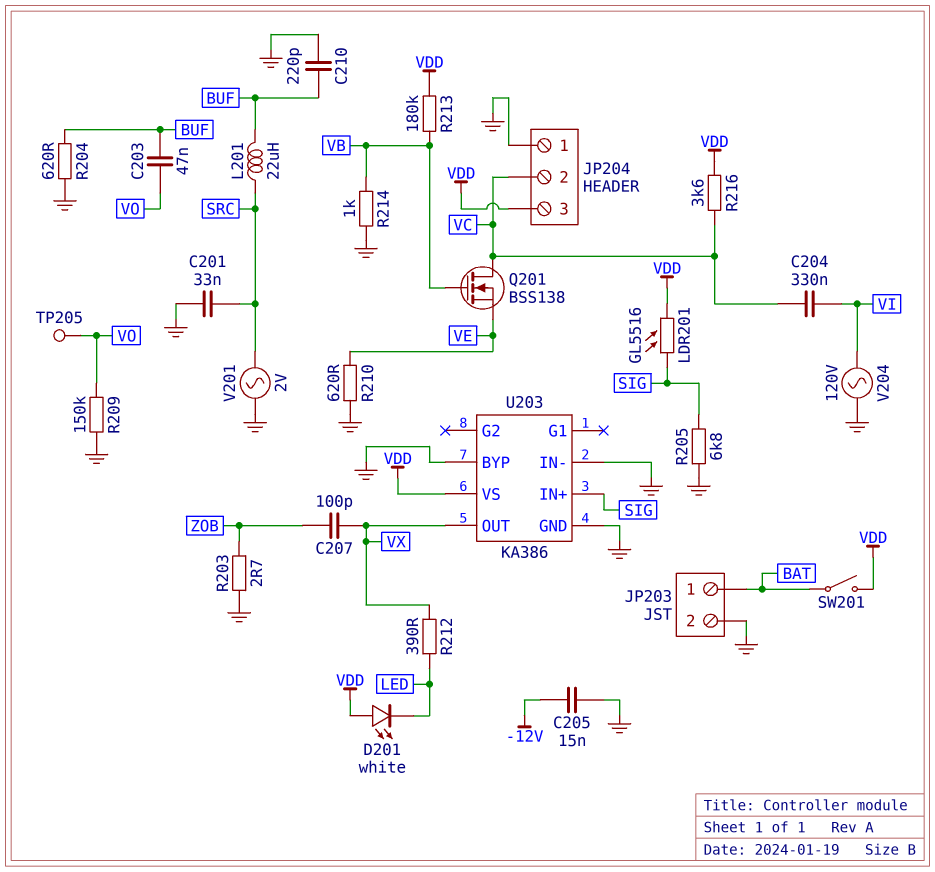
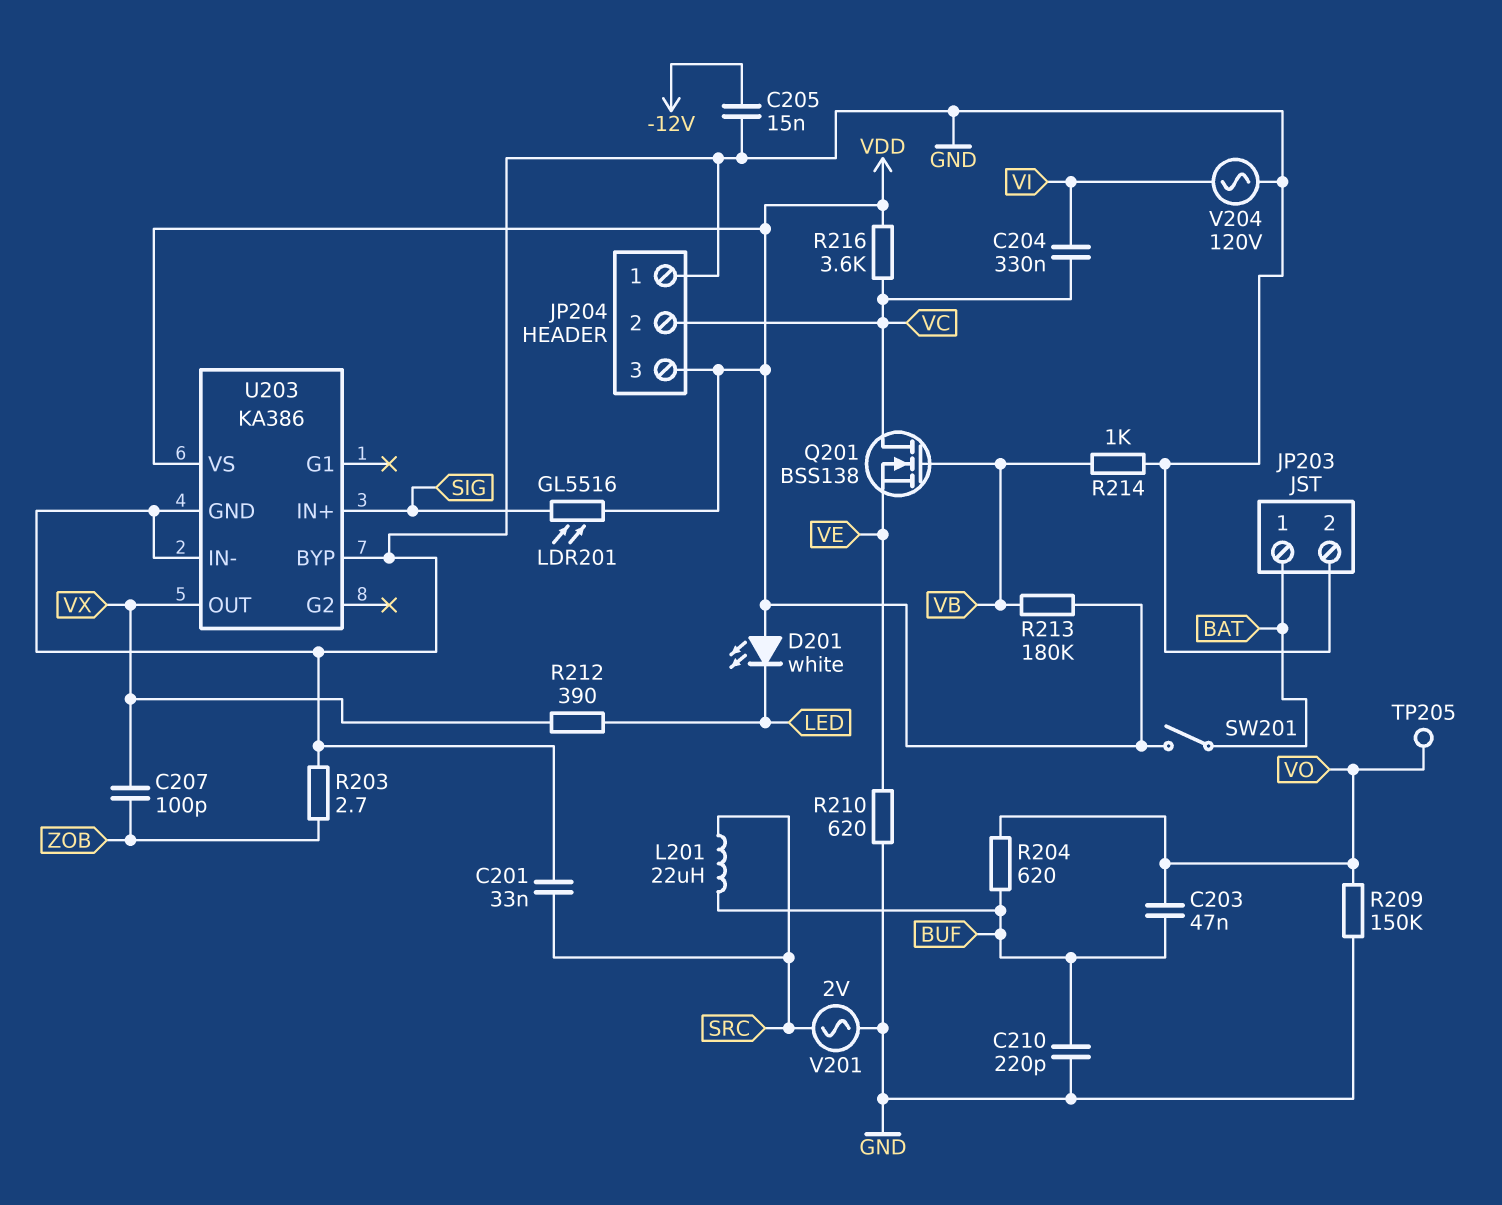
R204: 620 (BUF, GND) -> 620 (BUF, VO)
R205: 6.8k (GND, SIG) -> none

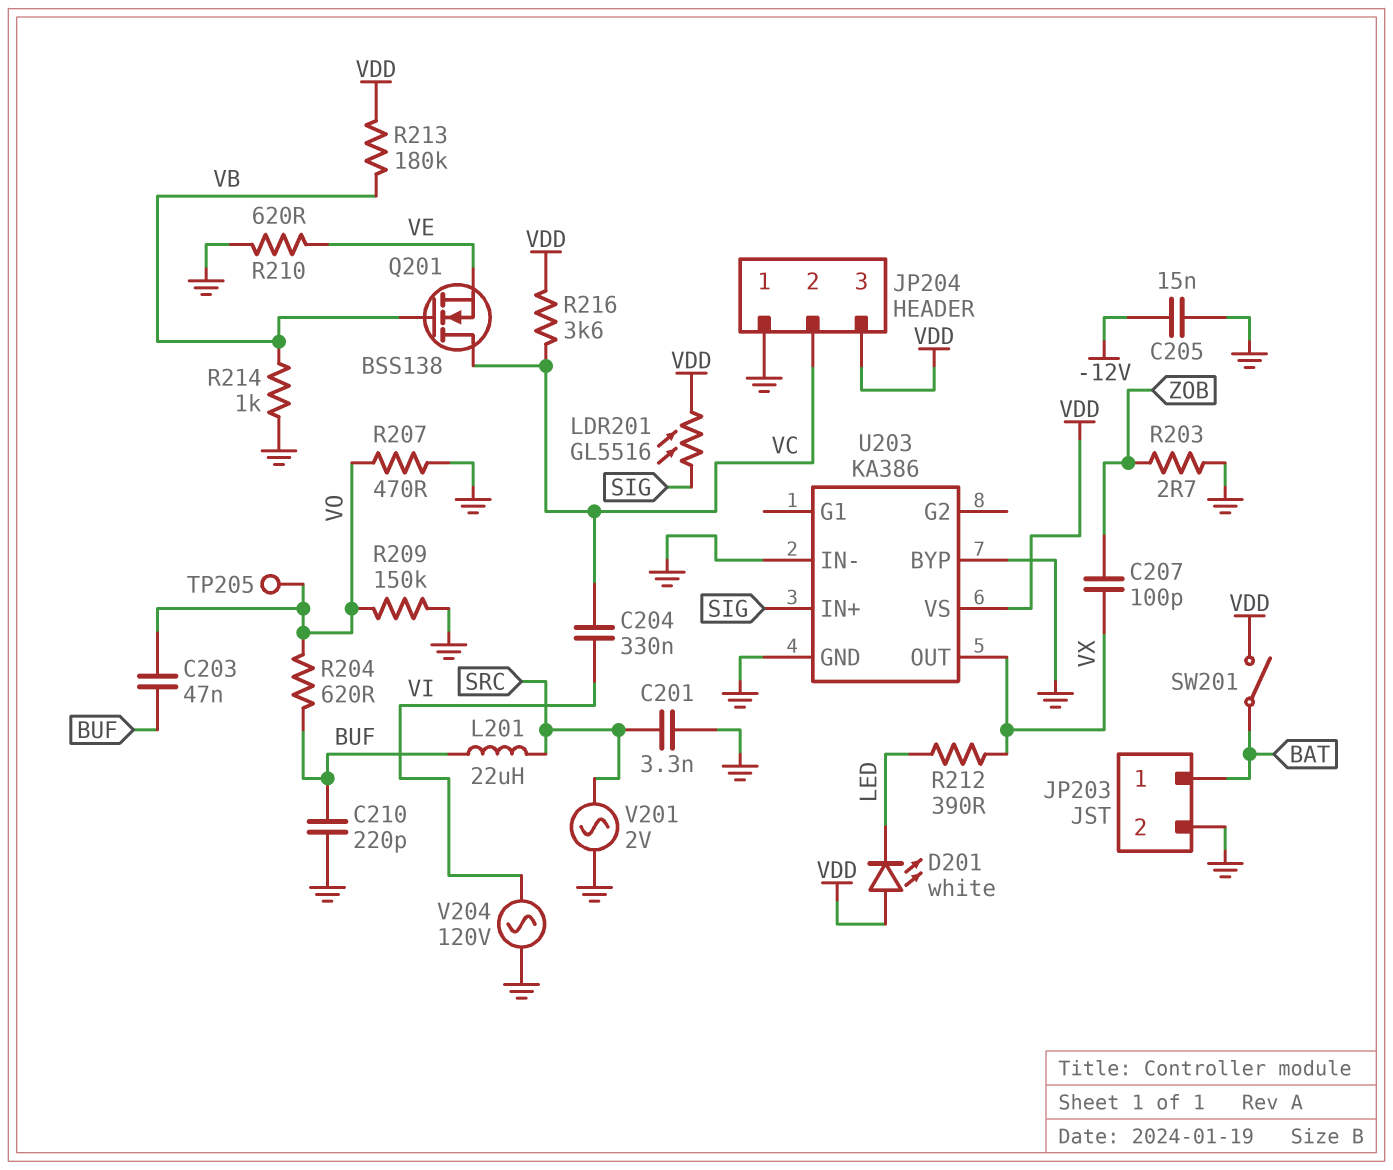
C201: 33nF (GND, SRC) -> 3.3nF (GND, SRC)
R207: none -> 470 (GND, VO)

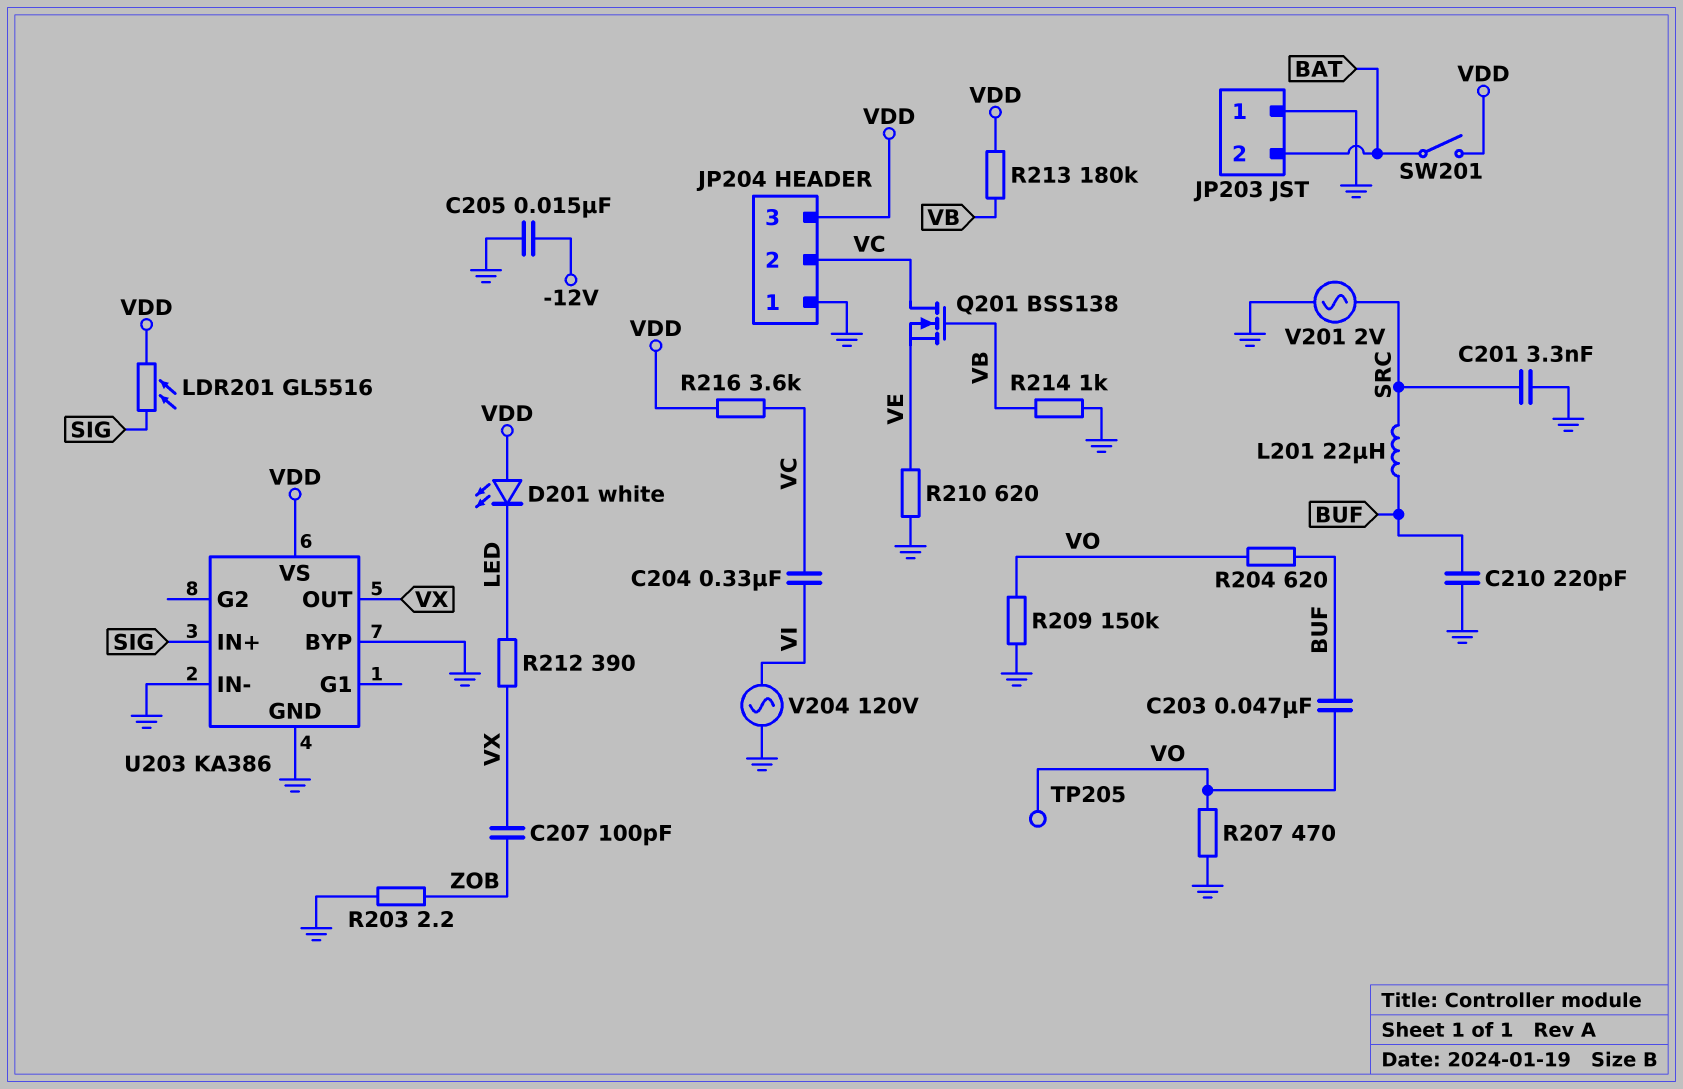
JP203 pin 1: BAT -> GND
JP203 pin 2: GND -> BAT
R203: 2.7 (GND, ZOB) -> 2.2 (GND, ZOB)

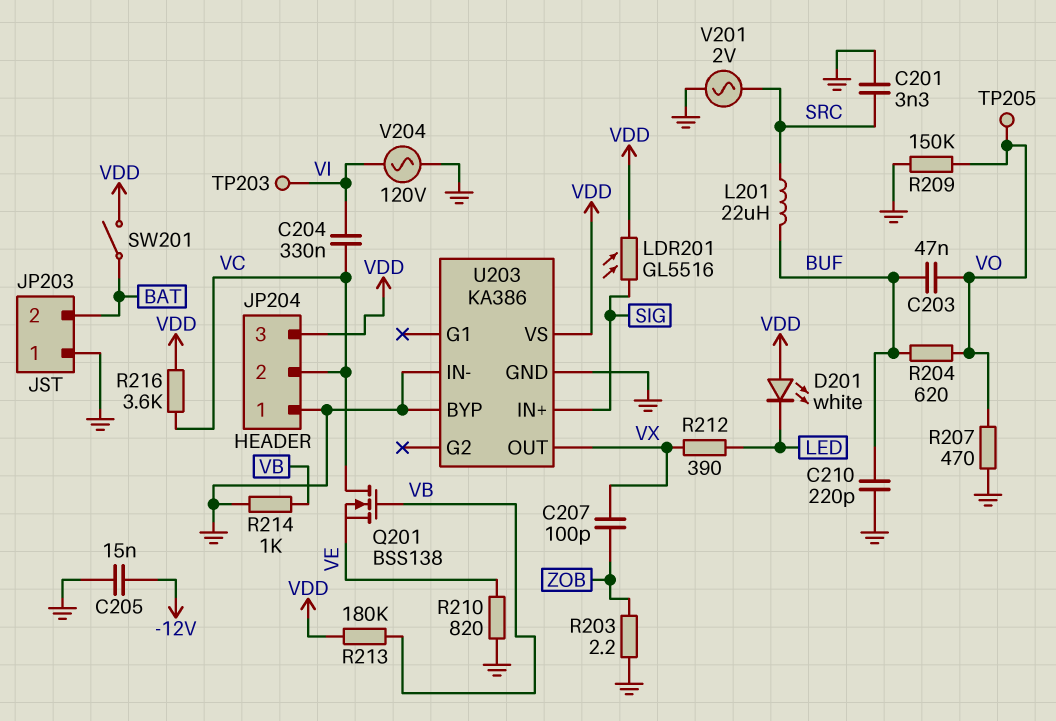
R210: 620 (GND, VE) -> 820 (GND, VE)
TP203: none -> test point (VI)

